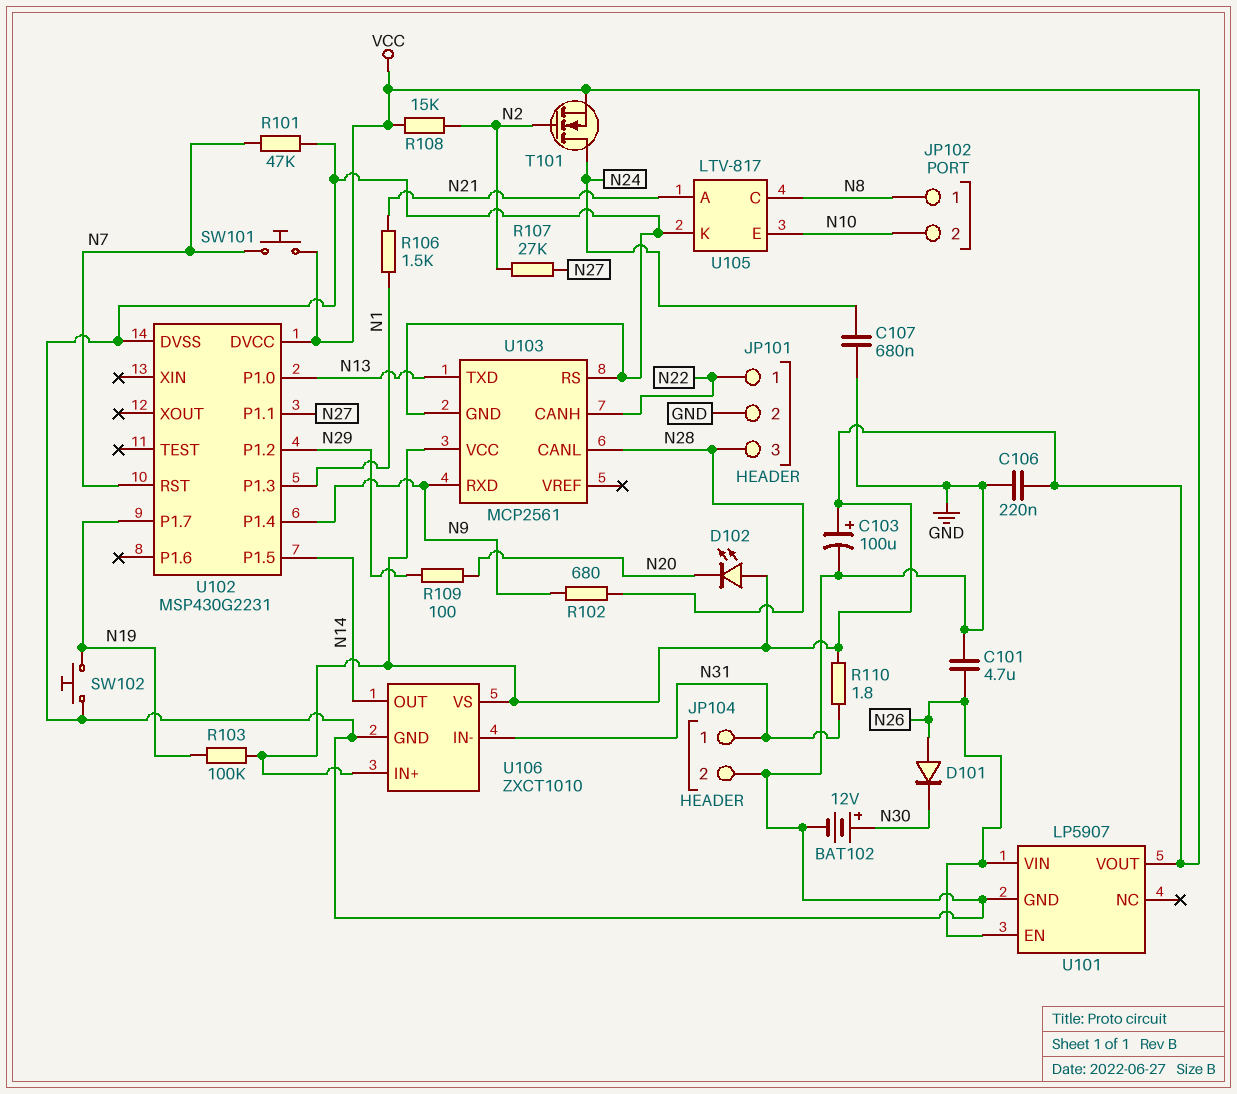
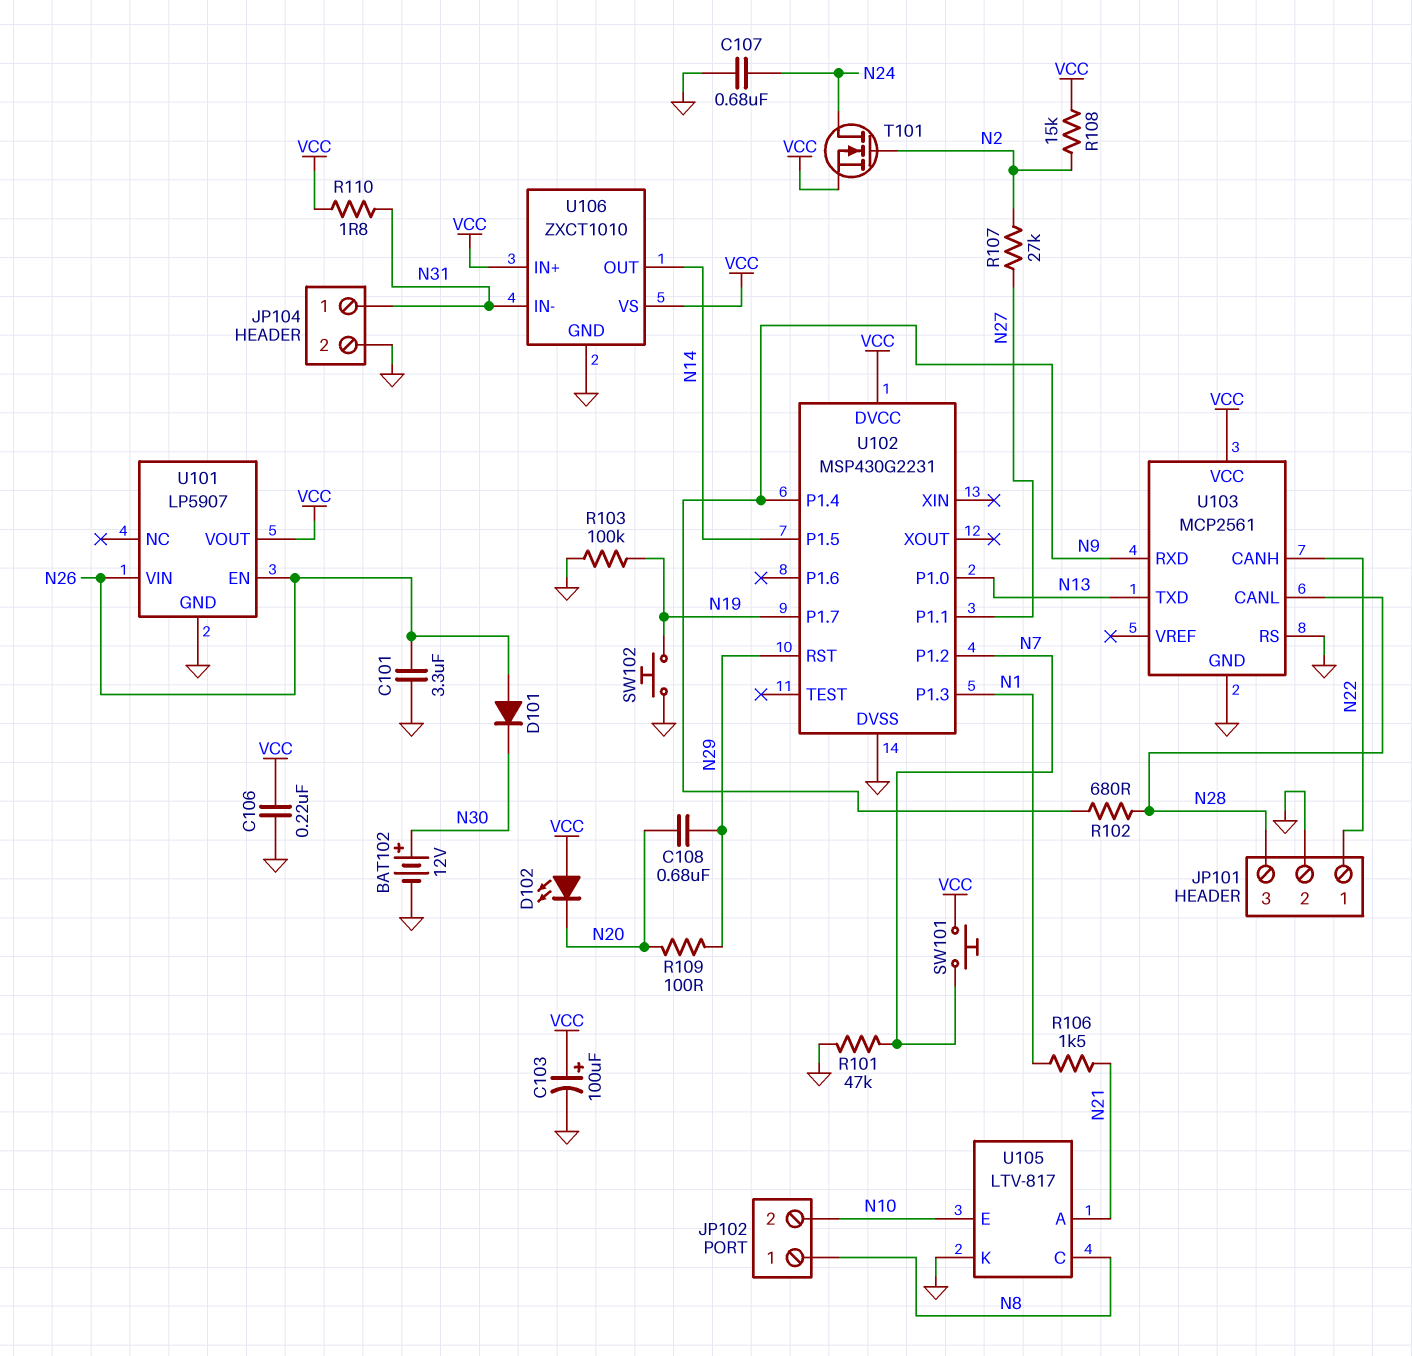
C101: 4.7uF (GND, N26) -> 3.3uF (GND, N26)
C108: none -> 680nF (N20, N29)
R103: 100k (N19, VCC) -> 100k (GND, N19)
U102 pin P1.2: N29 -> N7
U102 pin RST: N7 -> N29

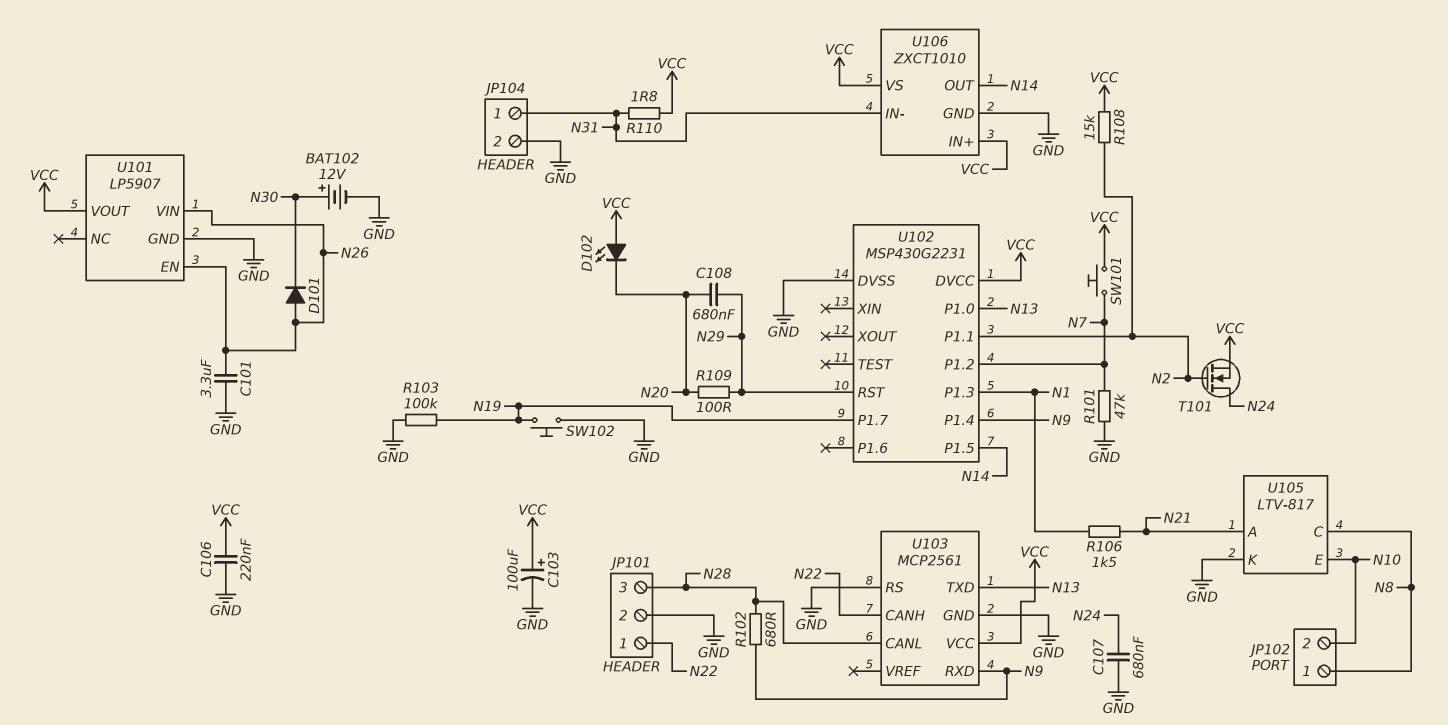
R107: 27k (N2, N27) -> none
U102 pin P1.1: N27 -> N2

